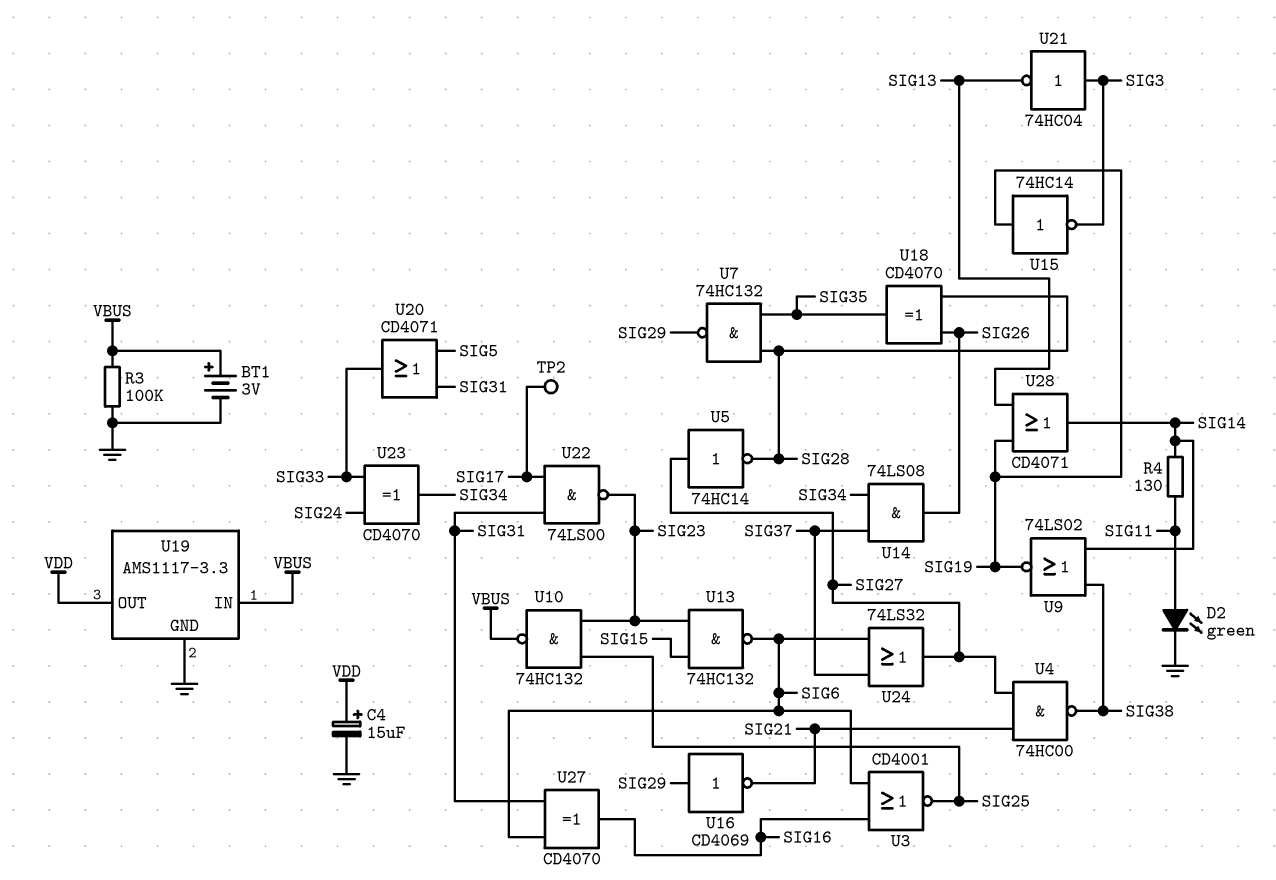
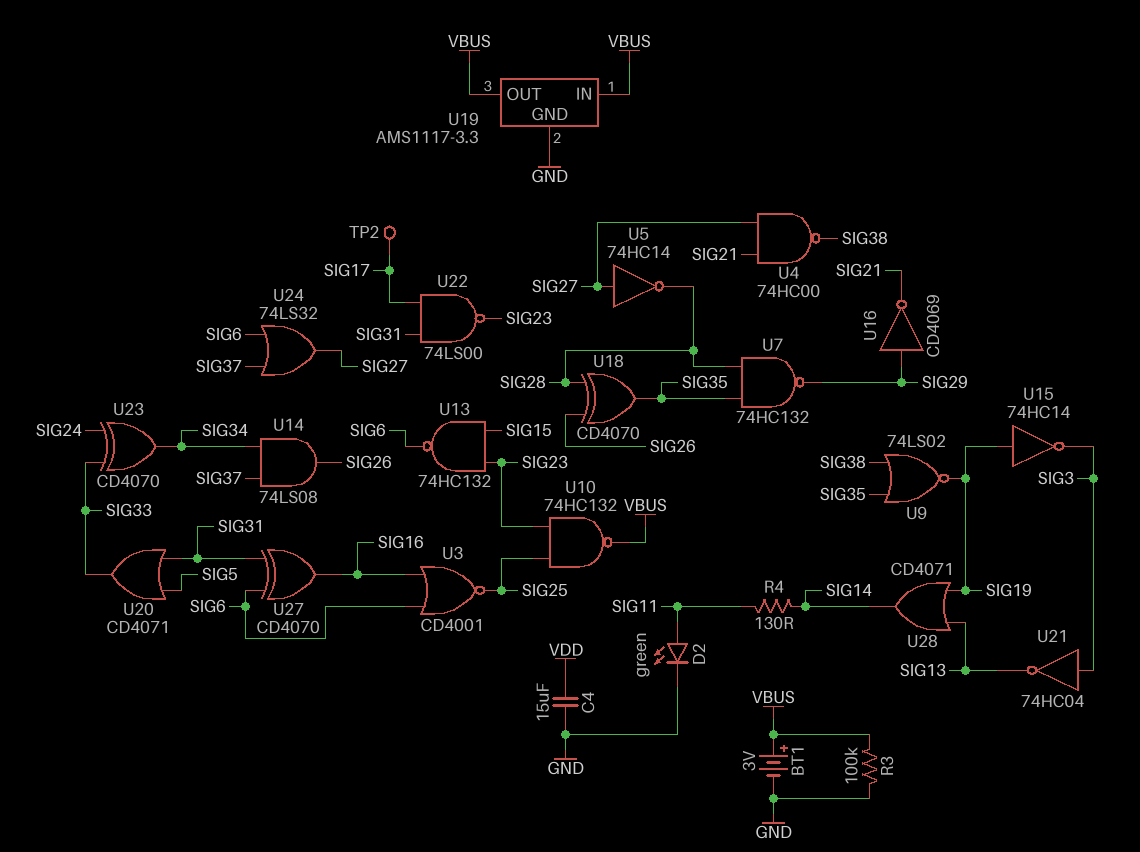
C4: 15uF (plus VDD, minus GND) -> 15uF (GND, VDD)
U9: NOR 74LS02 (in SIG14, in SIG38, out SIG19) -> NOR 74LS02 (in SIG35, in SIG38, out SIG19)
U19 pin OUT: VDD -> VBUS

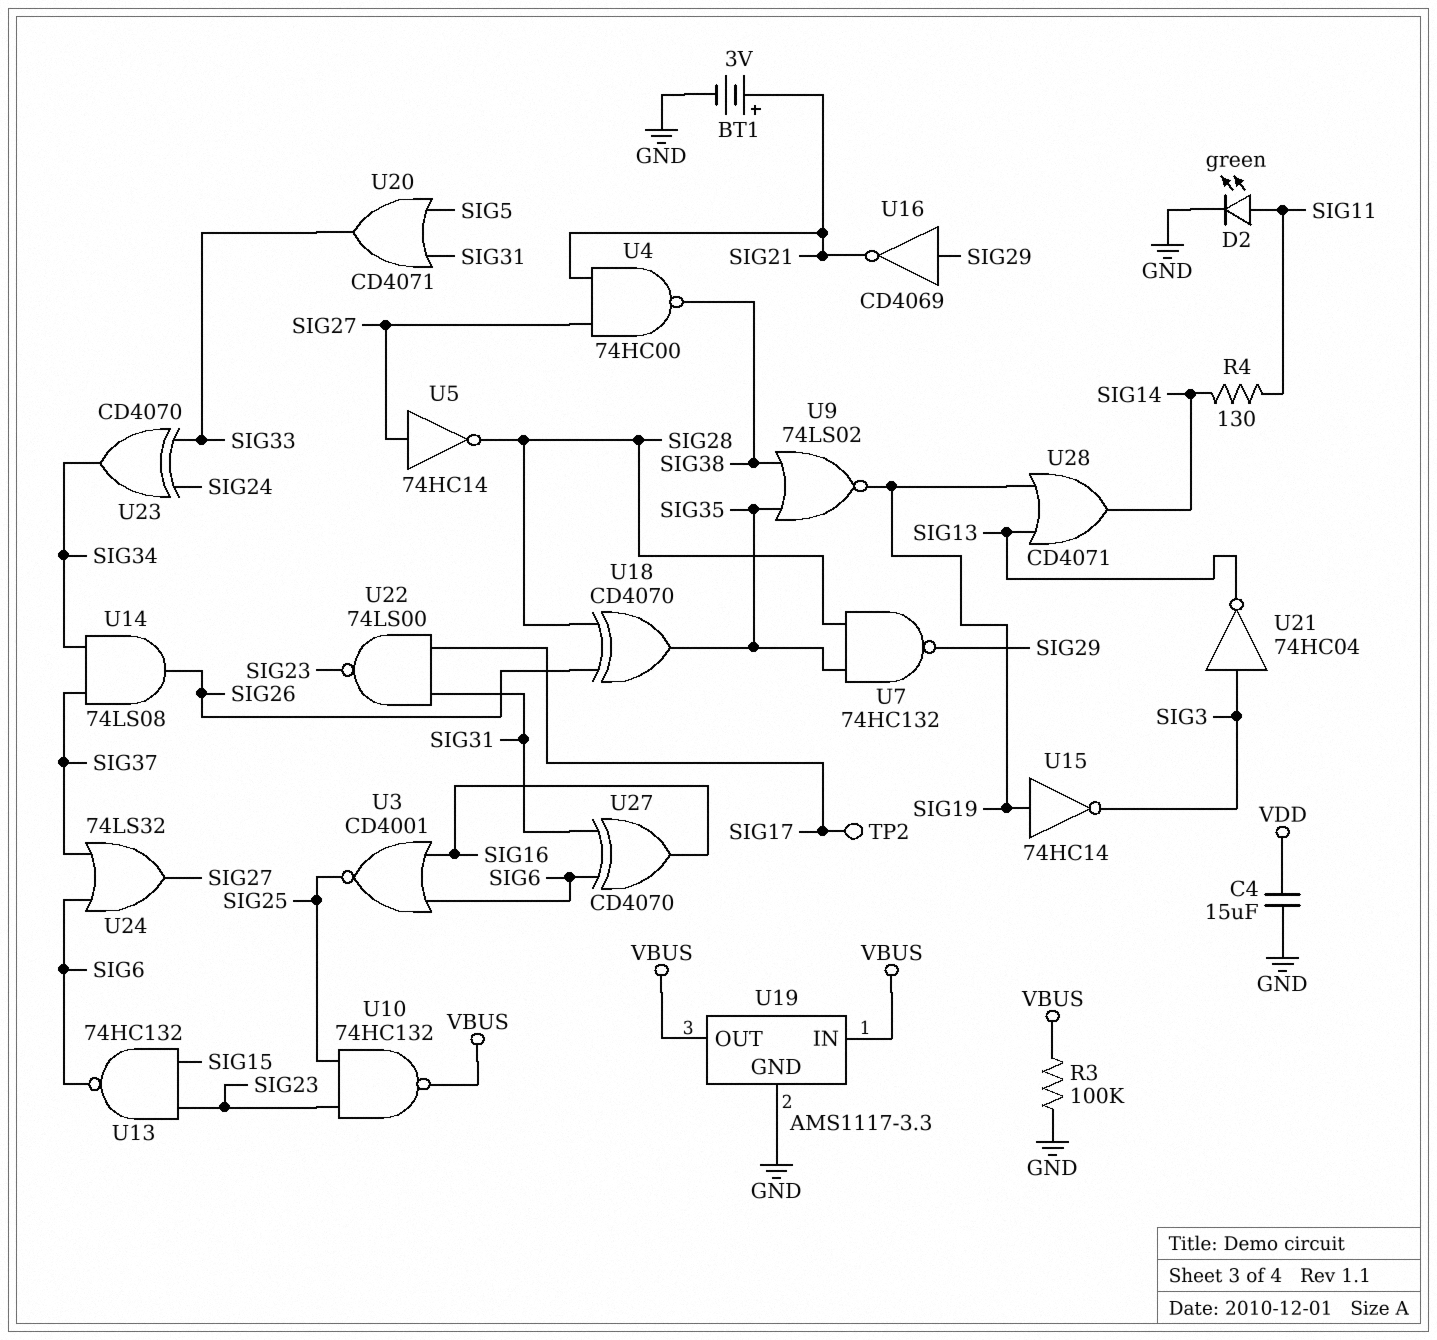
BT1: 3V (plus VBUS, minus GND) -> 3V (plus SIG21, minus GND)

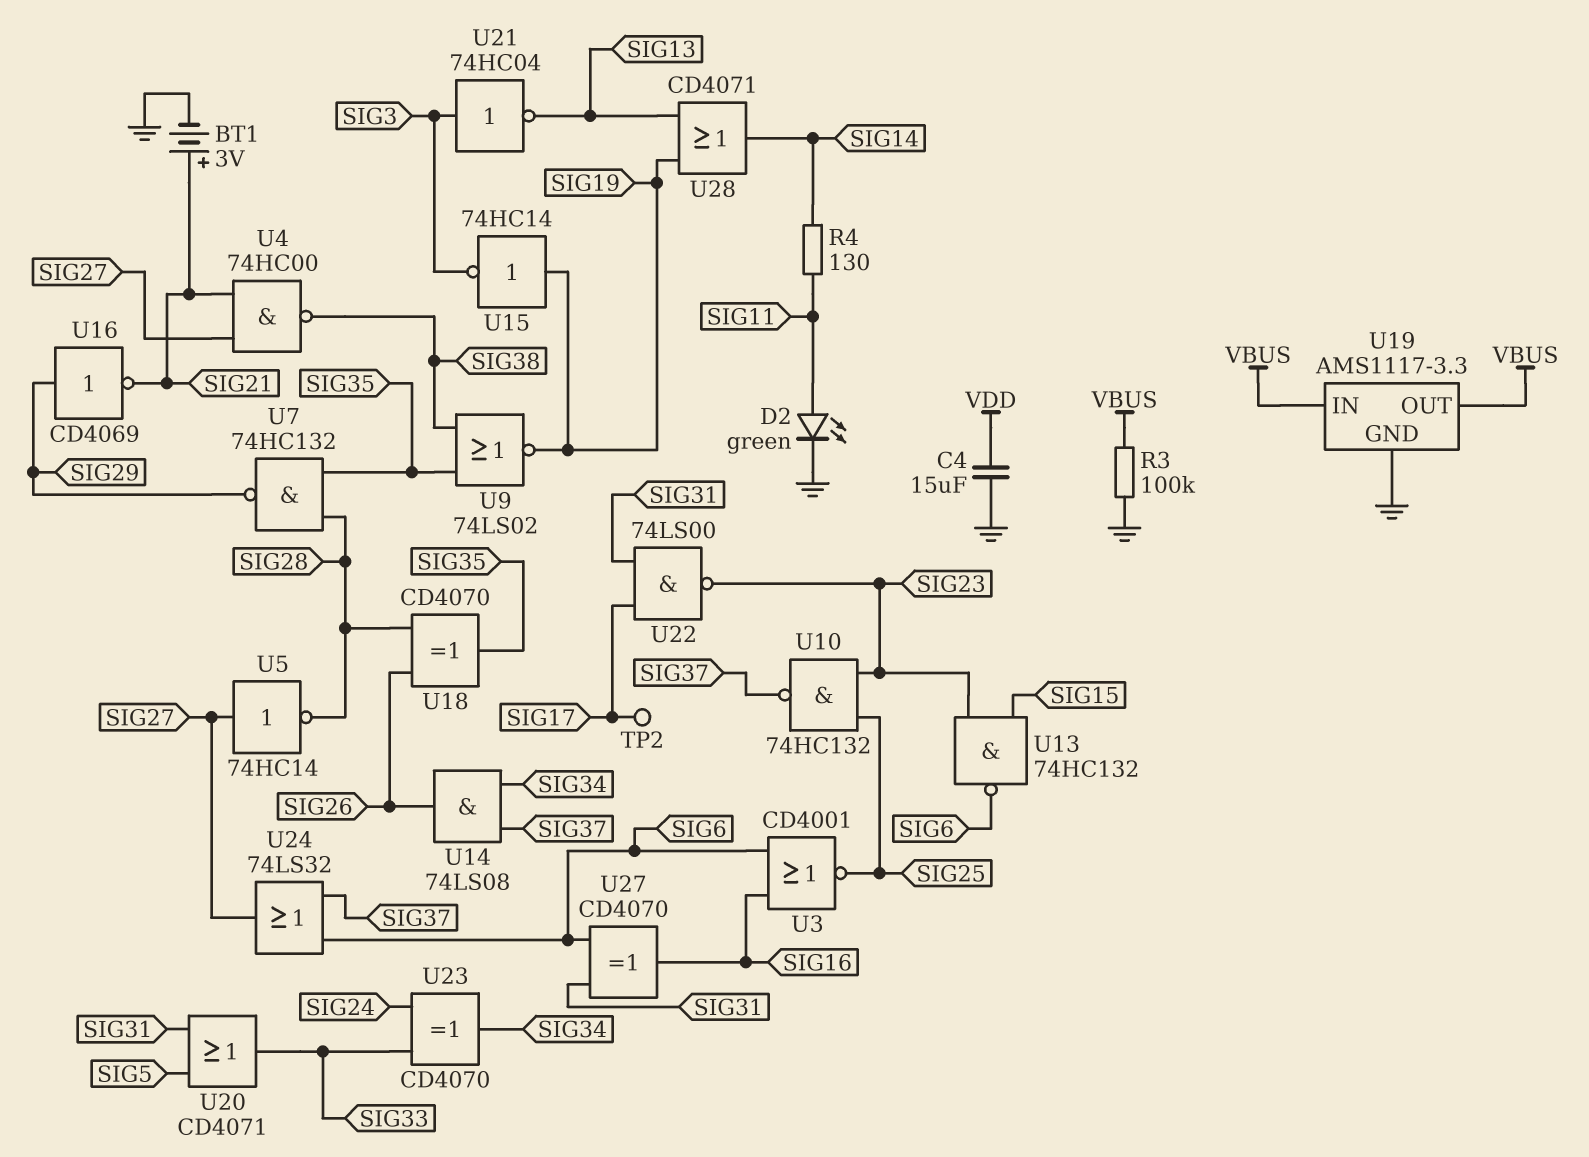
U10: NAND 74HC132 (in SIG23, in SIG25, out VBUS) -> NAND 74HC132 (in SIG23, in SIG25, out SIG37)

